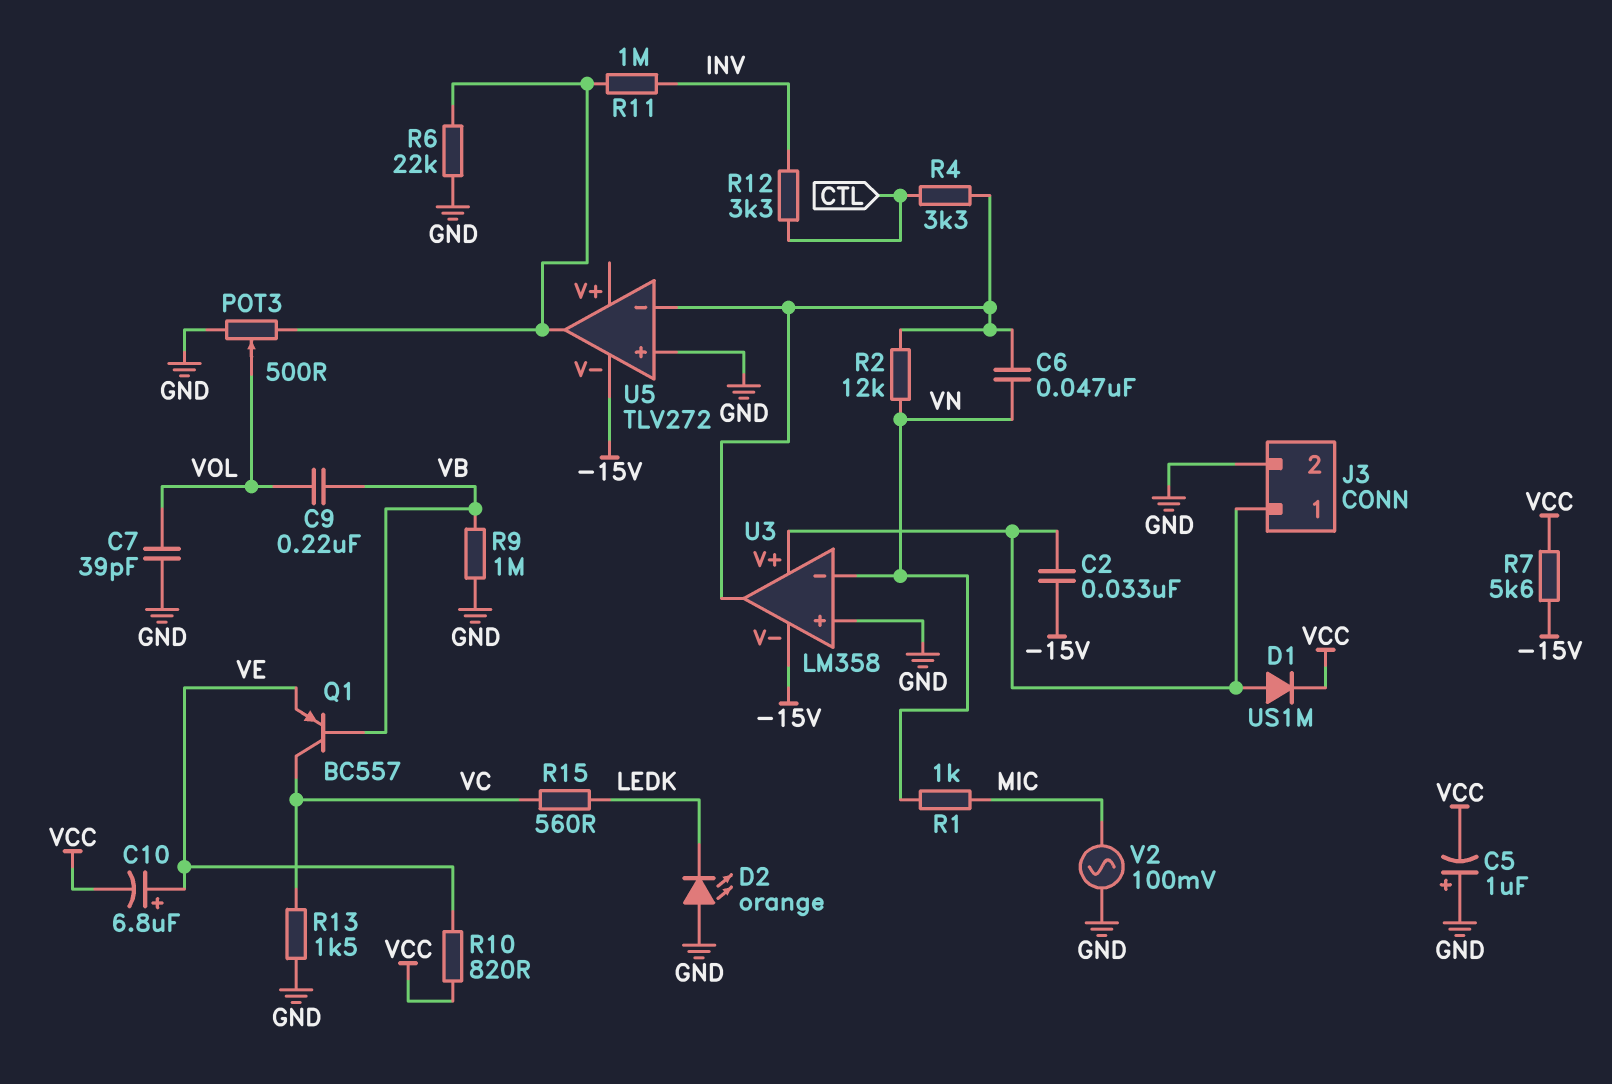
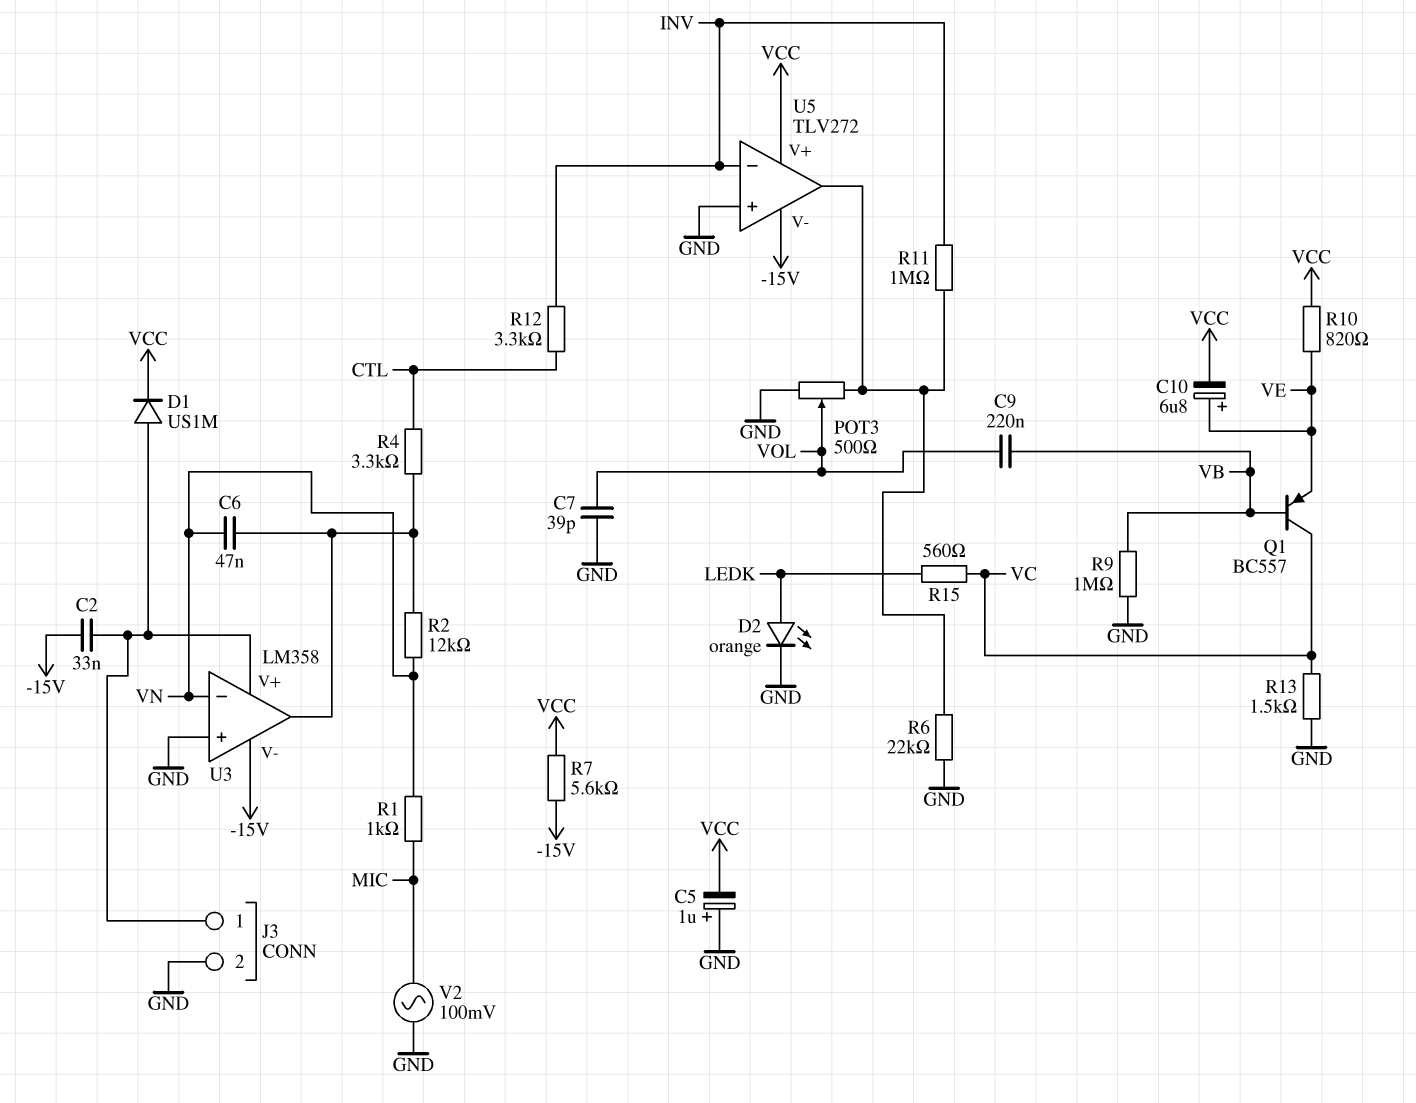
D2: LED orange (A GND, K LEDK) -> LED orange (A LEDK, K GND)
U5 pin V+: none -> VCC
U5 pin in-: U3/out -> INV

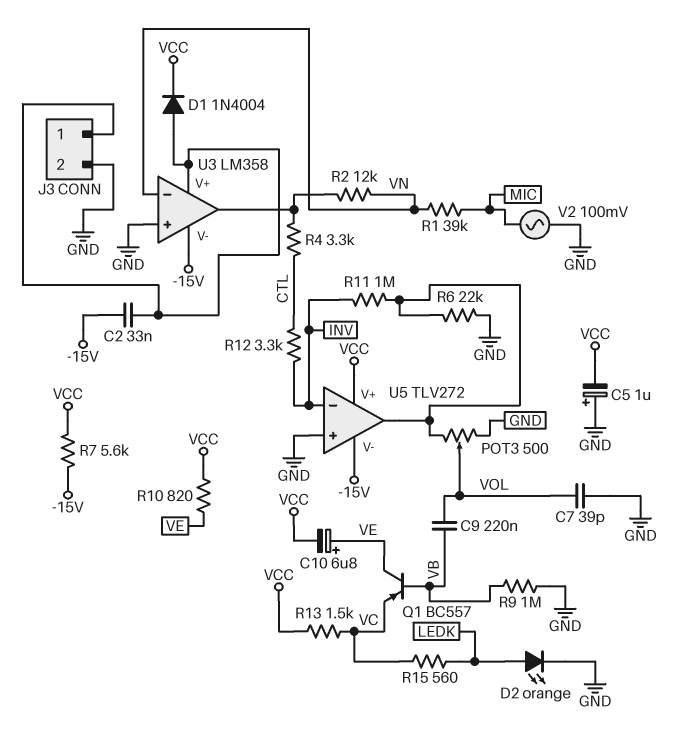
C6: 47nF (U3/out, VN) -> none
D1: diode US1M (A J3/1, K VCC) -> diode 1N4004 (A J3/1, K VCC)
Q1: PNP BC557 (B VB, C VC, E VE) -> PNP BC557 (B VB, C VE, E VC)
R1: 1k (MIC, VN) -> 39k (MIC, VN)
R13: 1.5k (GND, VC) -> 1.5k (VC, VCC)

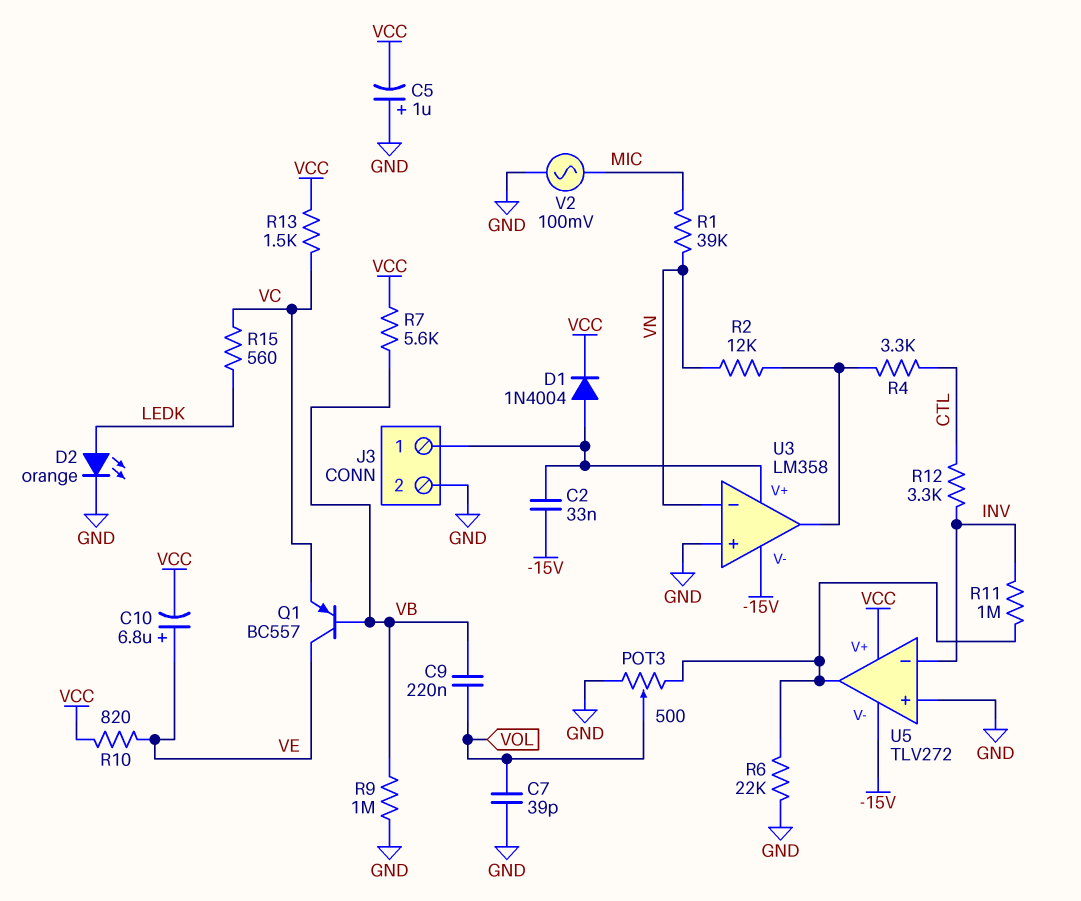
R7: 5.6k (-15V, VCC) -> 5.6k (VB, VCC)

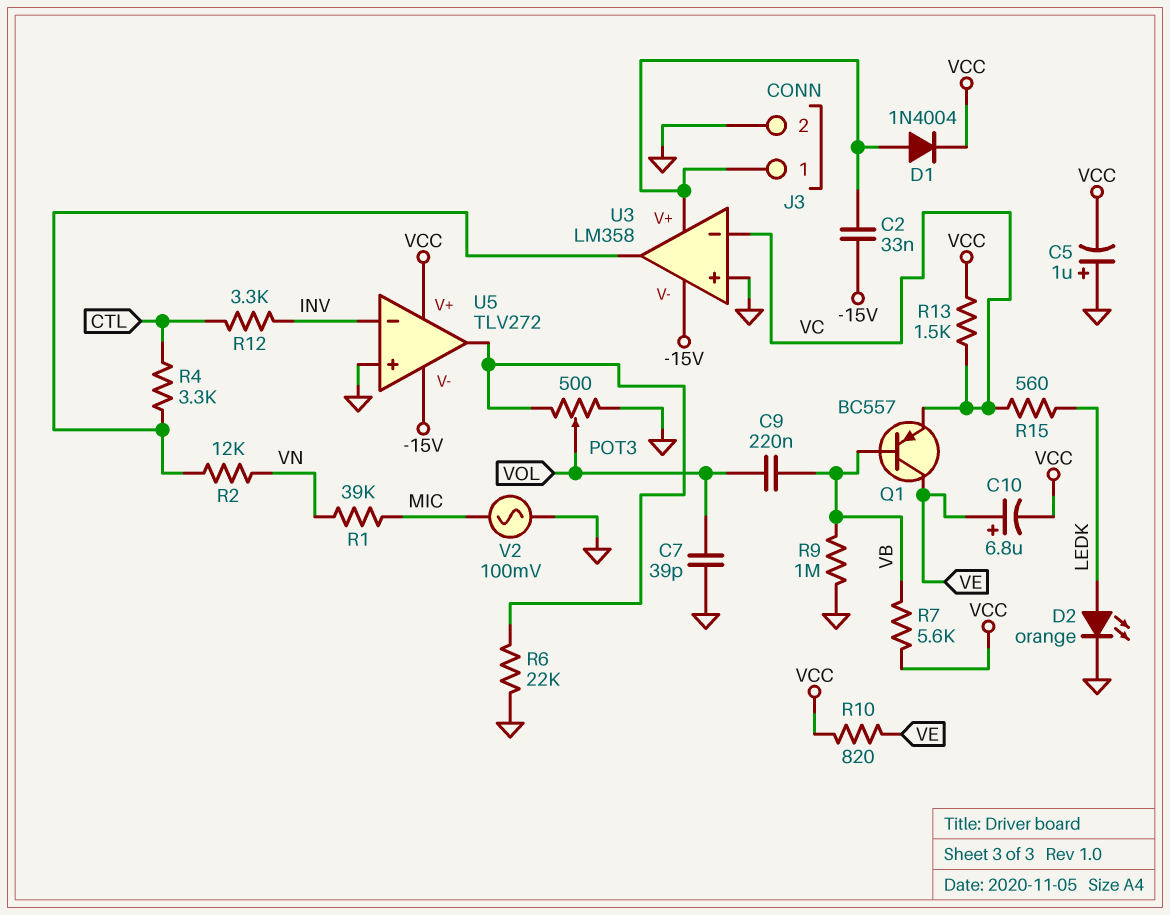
R11: 1M (INV, U5/out) -> none
U3 pin in-: VN -> VC

